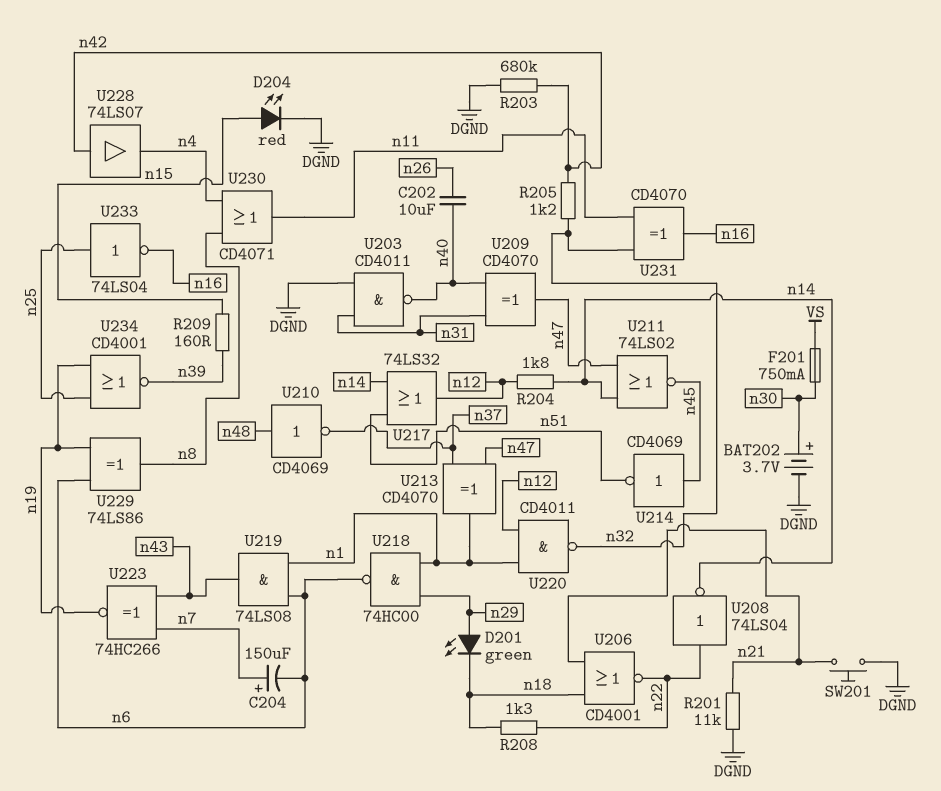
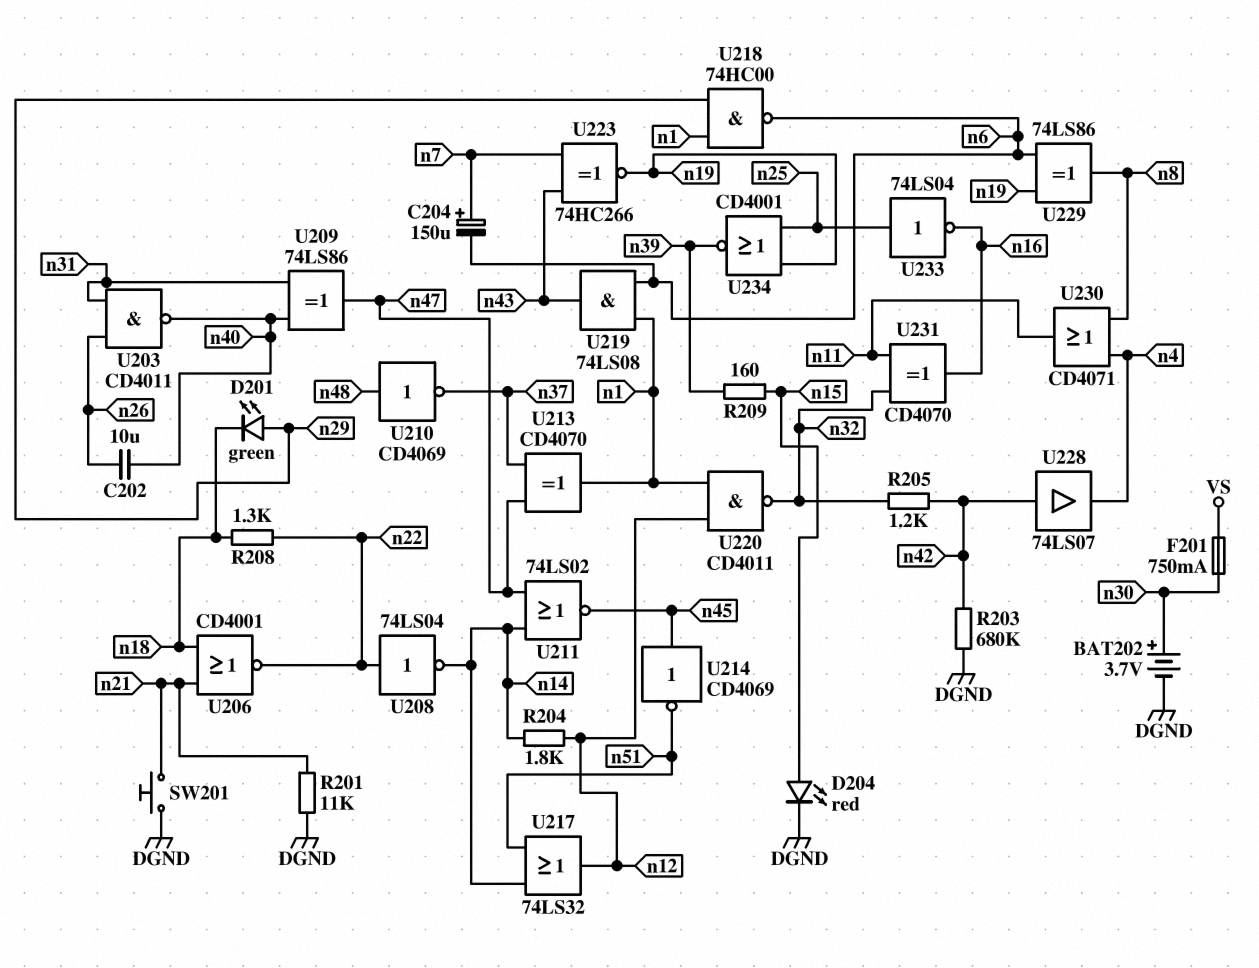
U203: NAND CD4011 (in DGND, in n31, out n40) -> NAND CD4011 (in n26, in n31, out n40)
U209: XOR CD4070 (in n31, in n40, out n47) -> XOR 74LS86 (in n31, in n40, out n47)

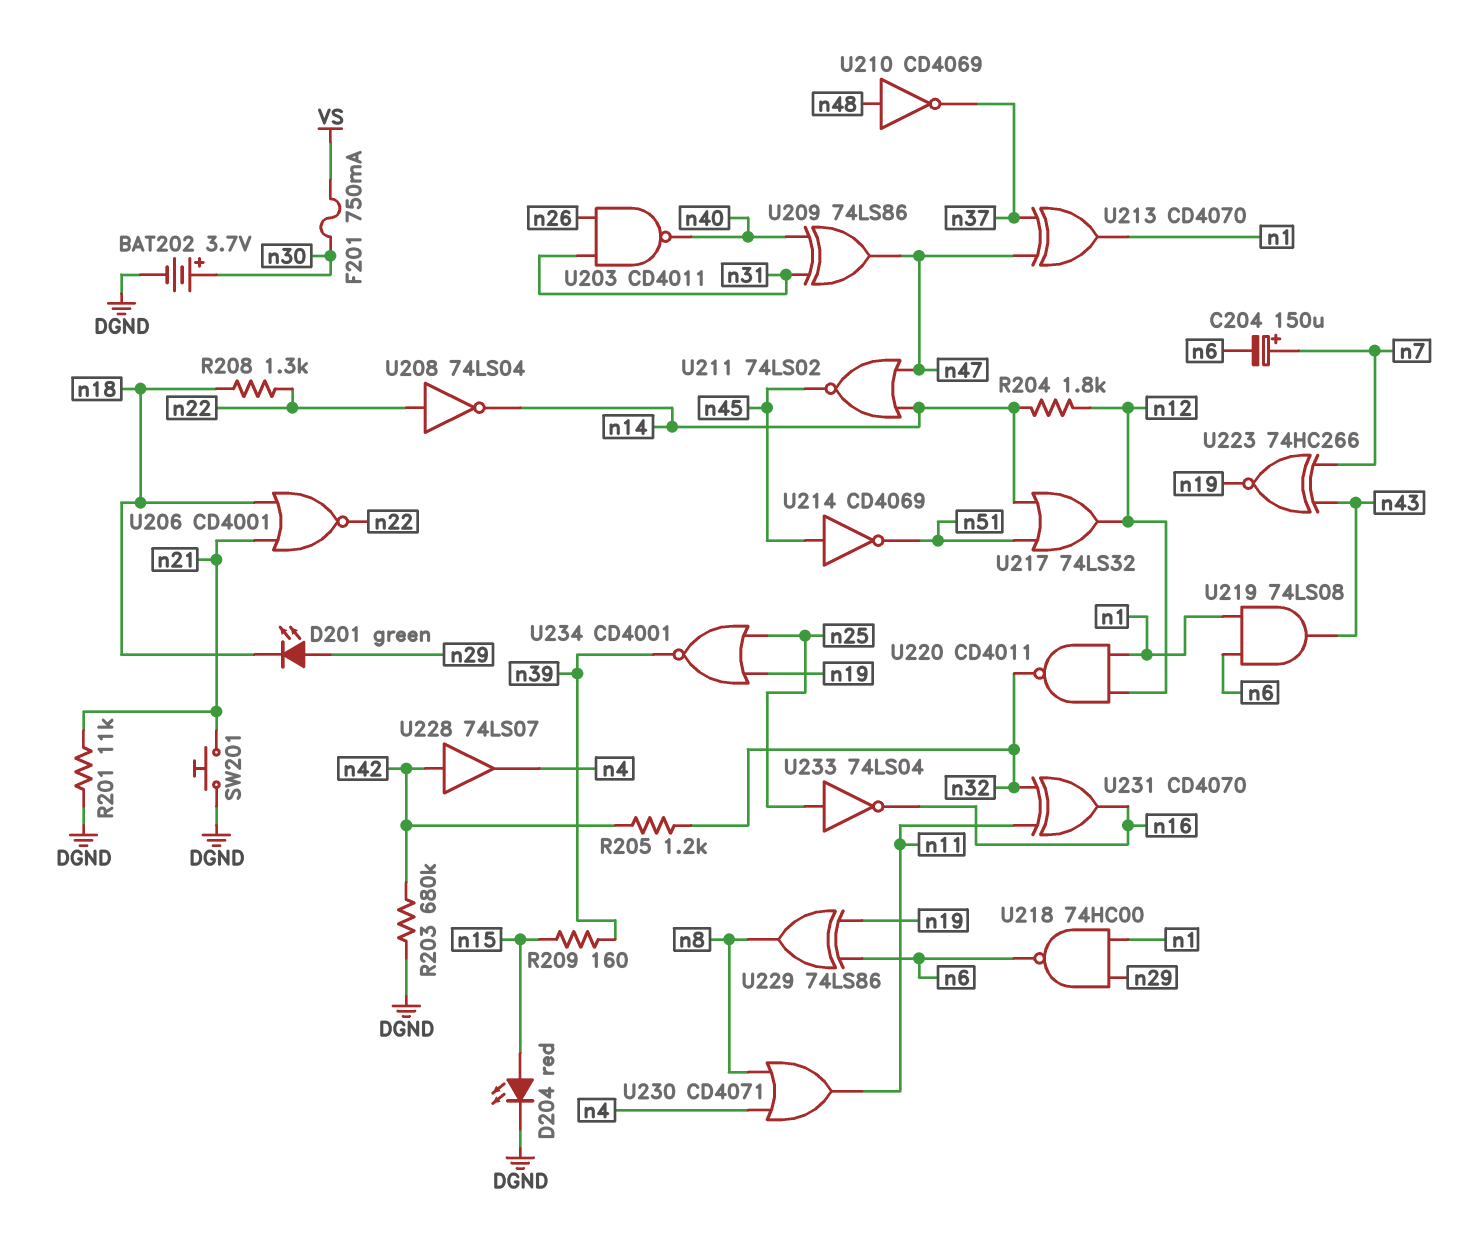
C202: 10uF (n26, n40) -> none

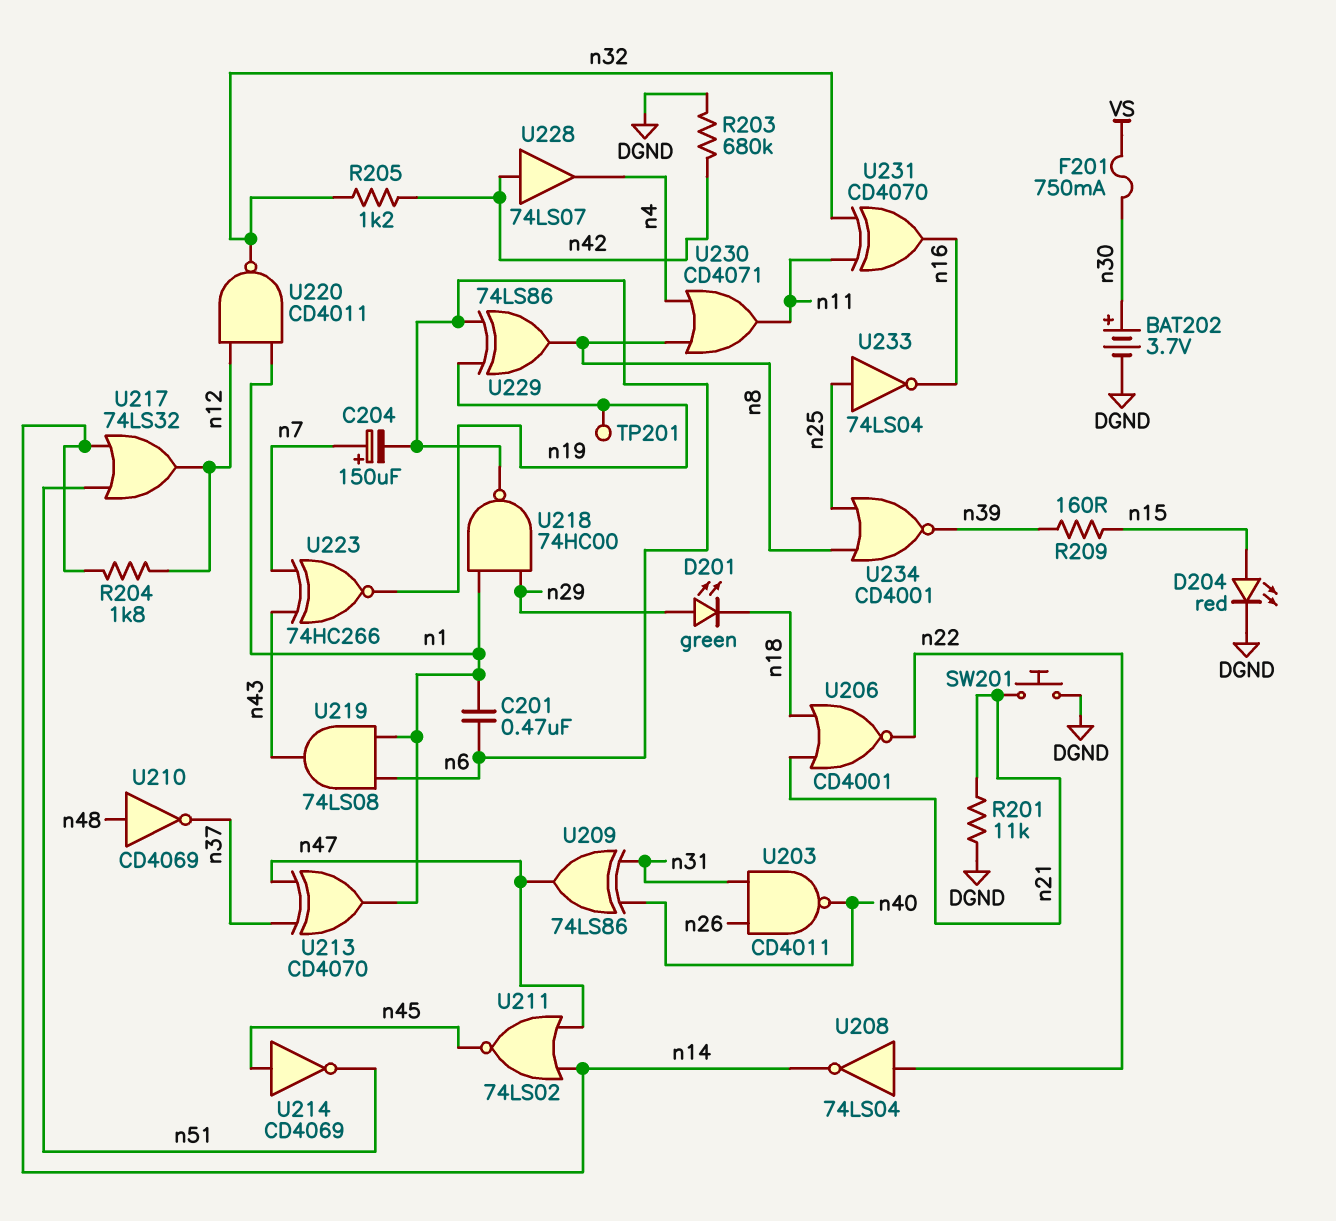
C201: none -> 470nF (n1, n6)
R208: 1.3k (n18, n22) -> none
TP201: none -> test point (n19)
U234: NOR CD4001 (in n19, in n25, out n39) -> NOR CD4001 (in n8, in n25, out n39)

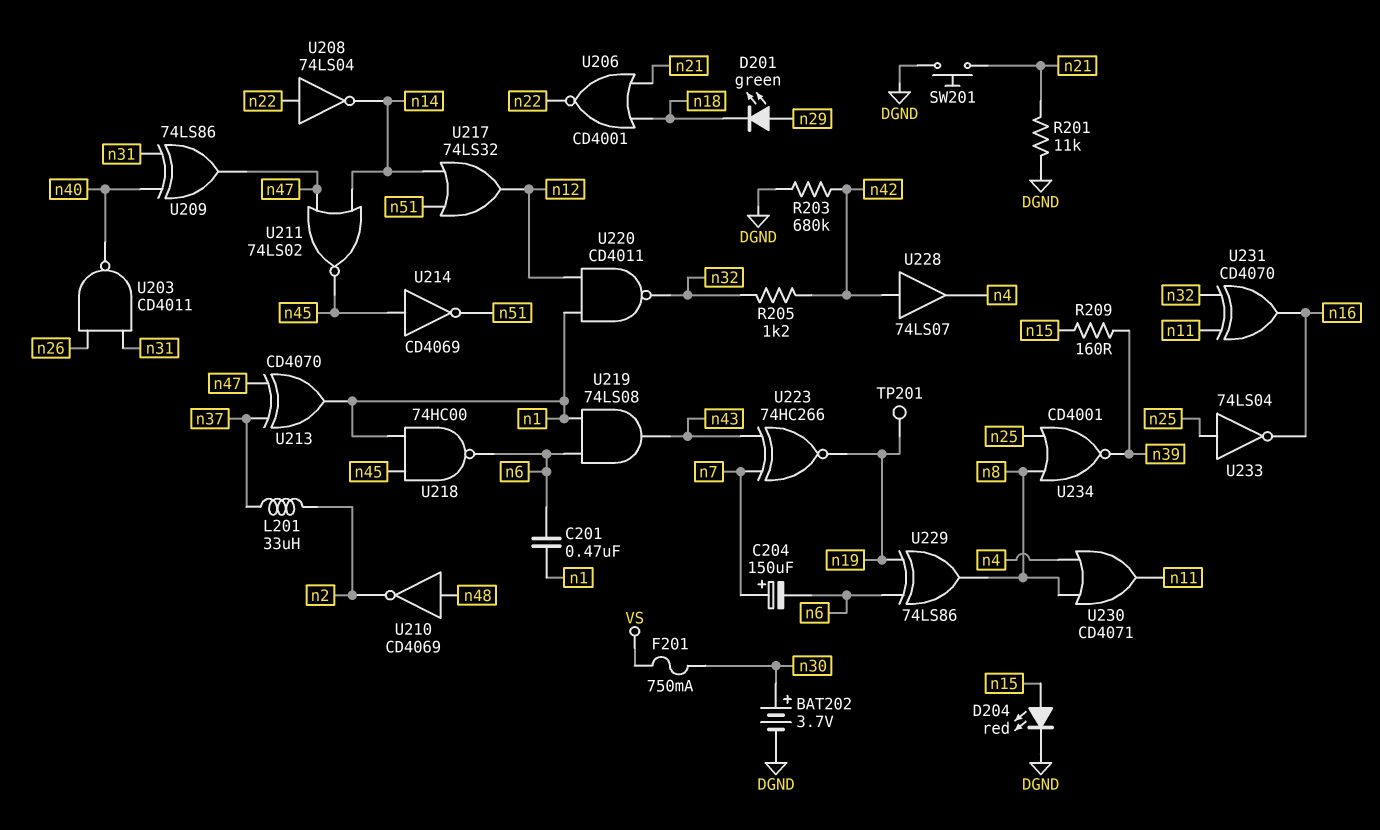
L201: none -> 33uH (n2, n37)
R204: 1.8k (n12, n14) -> none
U210: NOT CD4069 (in n48, out n37) -> NOT CD4069 (in n48, out n2)
U218: NAND 74HC00 (in n1, in n29, out n6) -> NAND 74HC00 (in n1, in n45, out n6)

